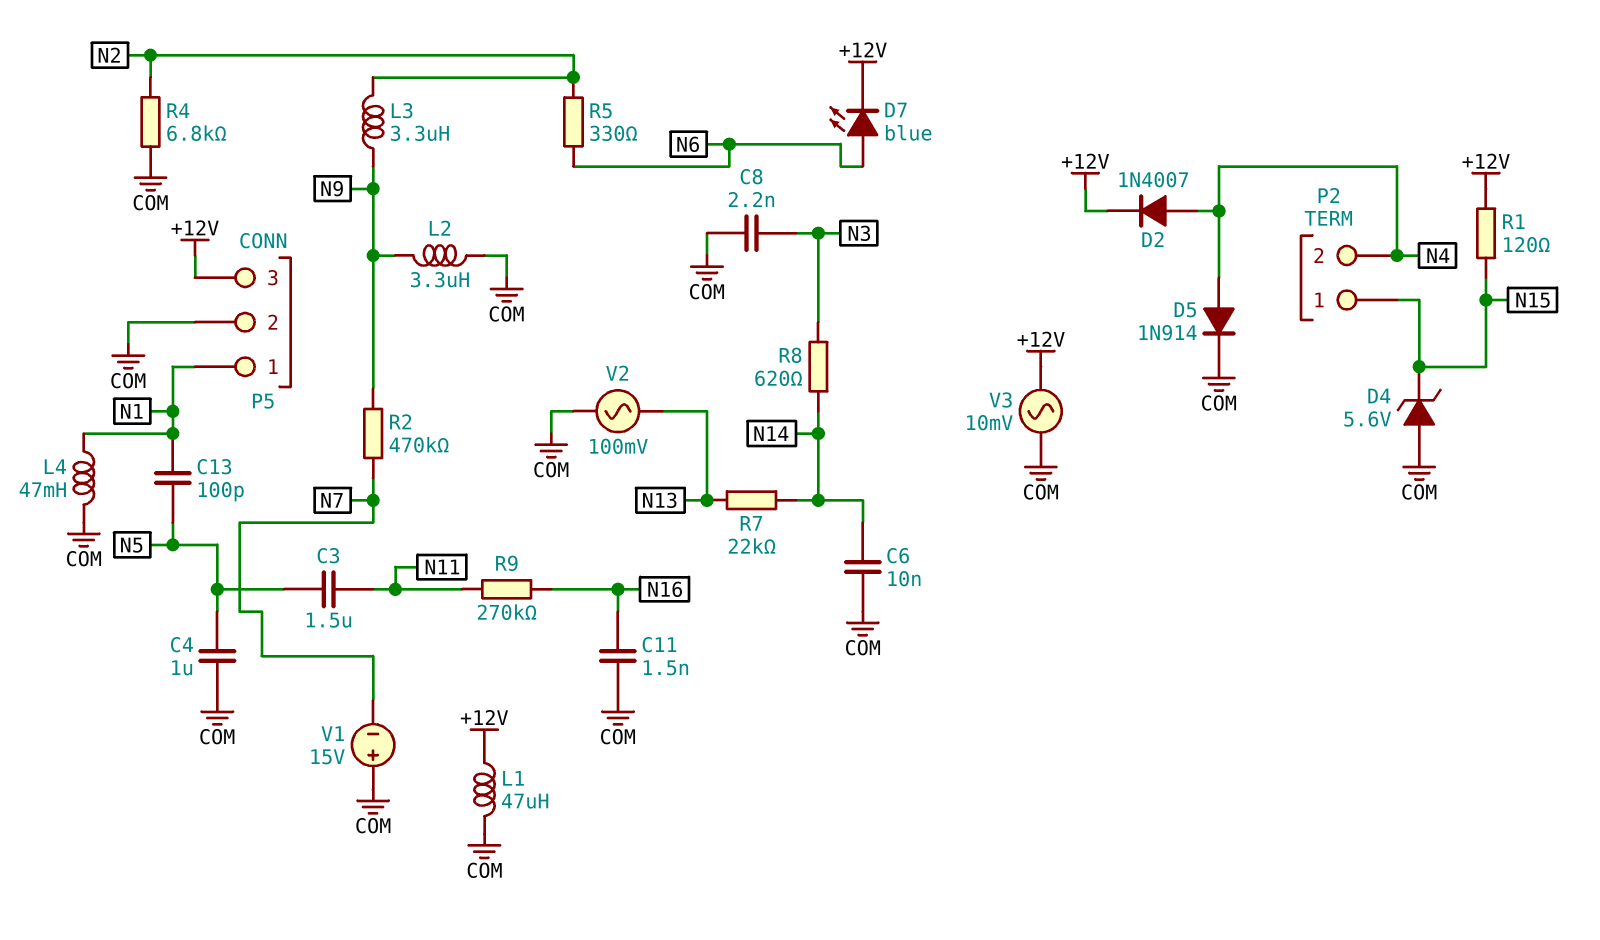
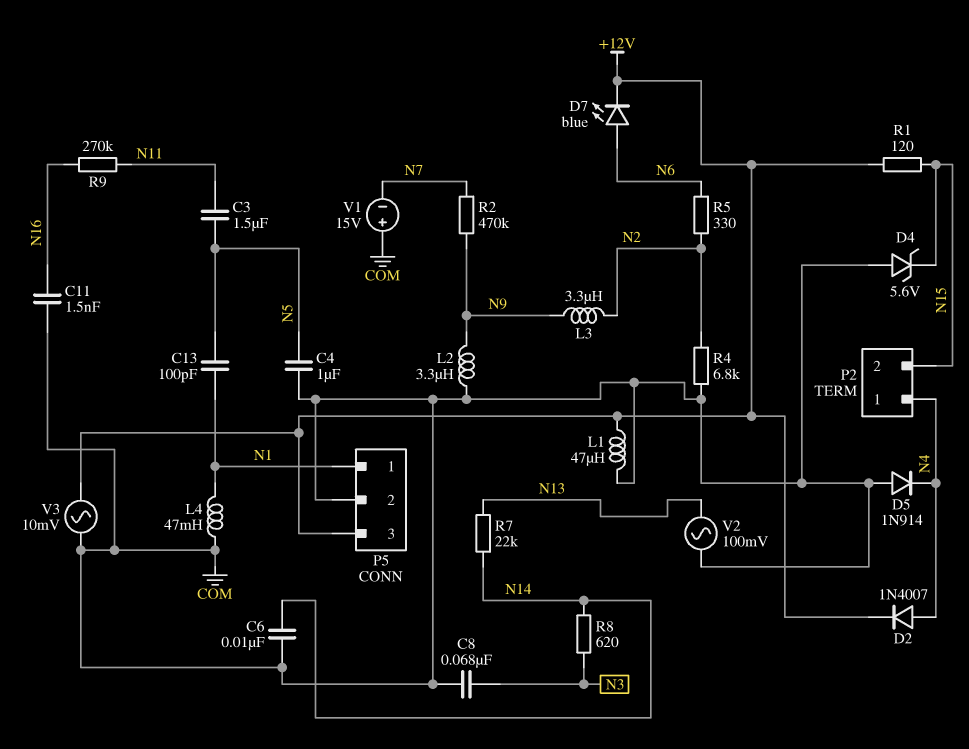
C8: 2.2nF (COM, N3) -> 68nF (COM, N3)
D5: diode 1N914 (A N4, K COM) -> diode 1N914 (A COM, K N4)
P2 pin 1: N15 -> N4
P2 pin 2: N4 -> N15

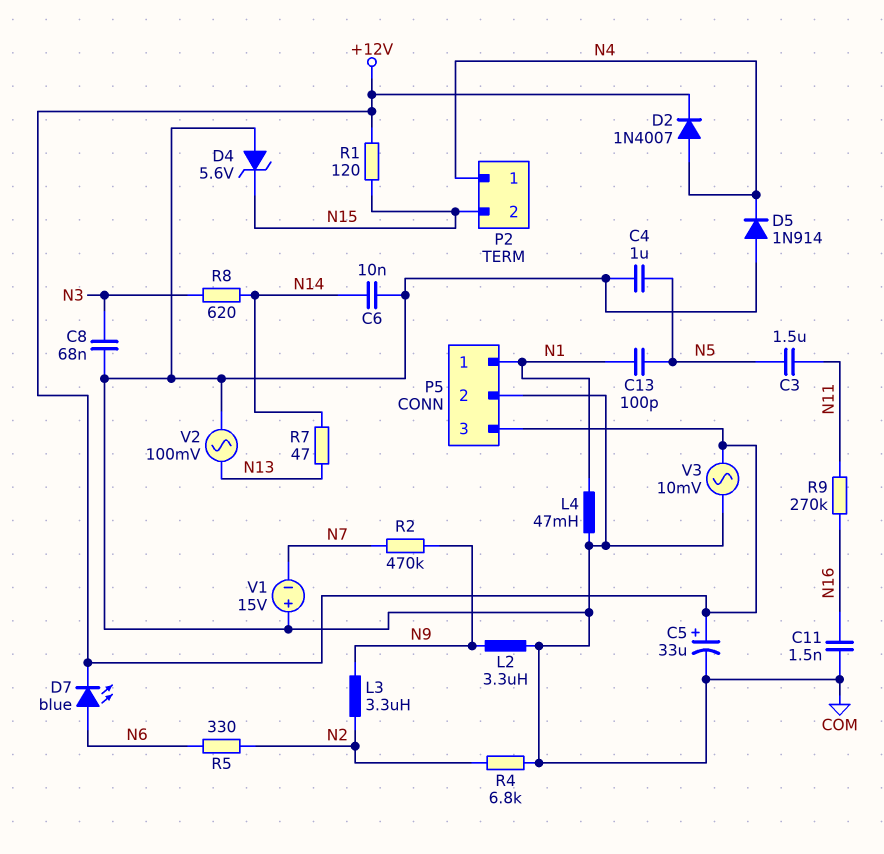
C5: none -> 33uF (plus +12V, minus COM)
L1: 47uH (+12V, COM) -> none
R7: 22k (N13, N14) -> 47 (N13, N14)

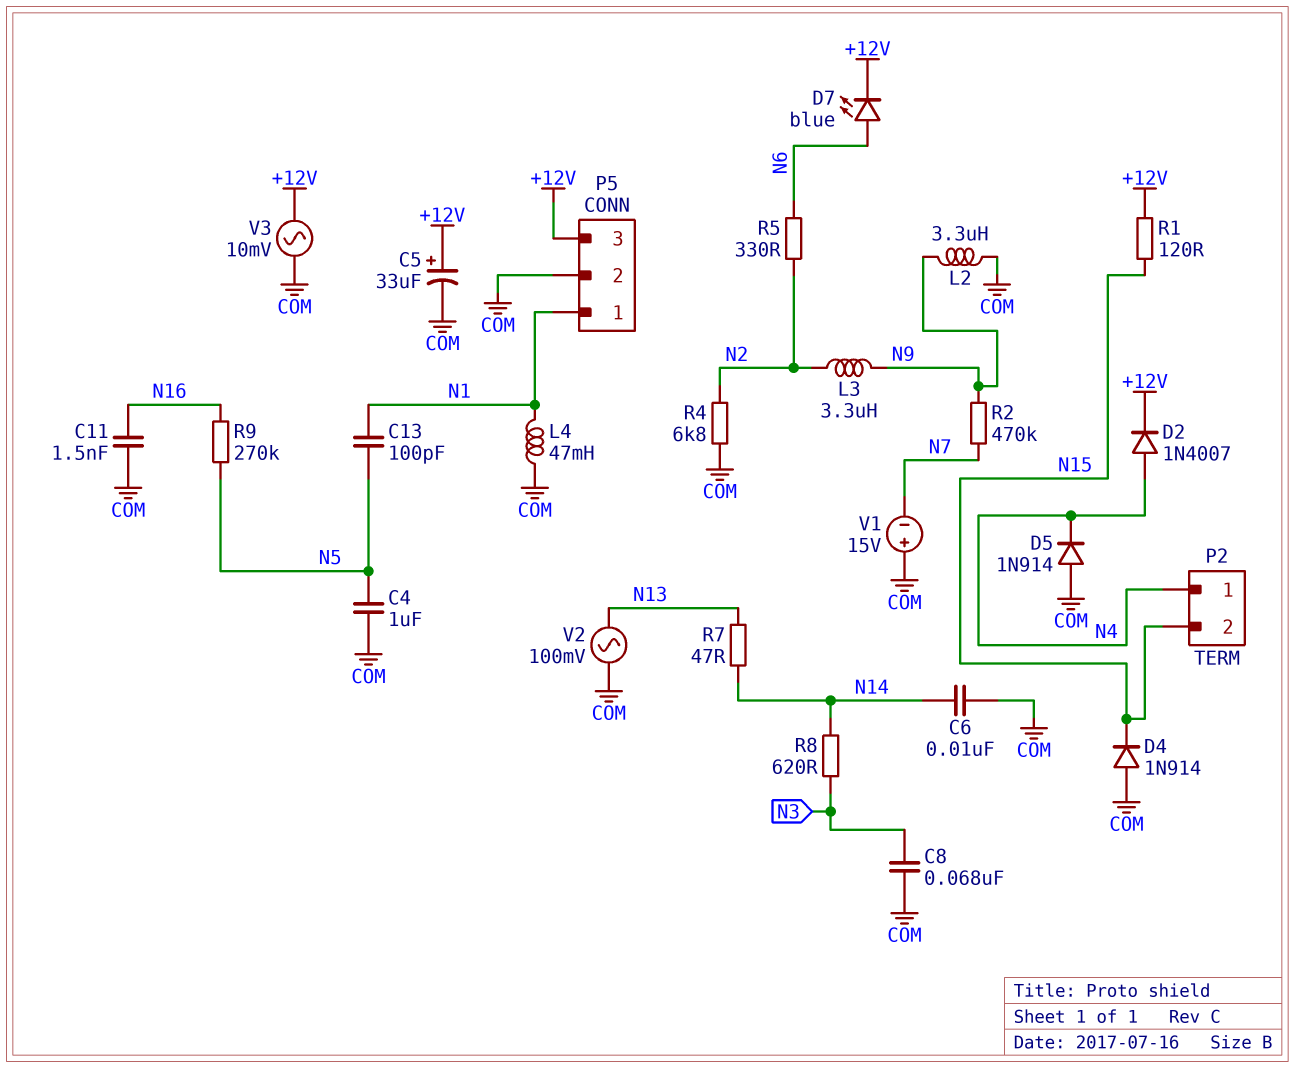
C3: 1.5uF (N5, N11) -> none
D4: zener 5.6V (A COM, K N15) -> diode 1N914 (A COM, K N15)
R9: 270k (N11, N16) -> 270k (N5, N16)

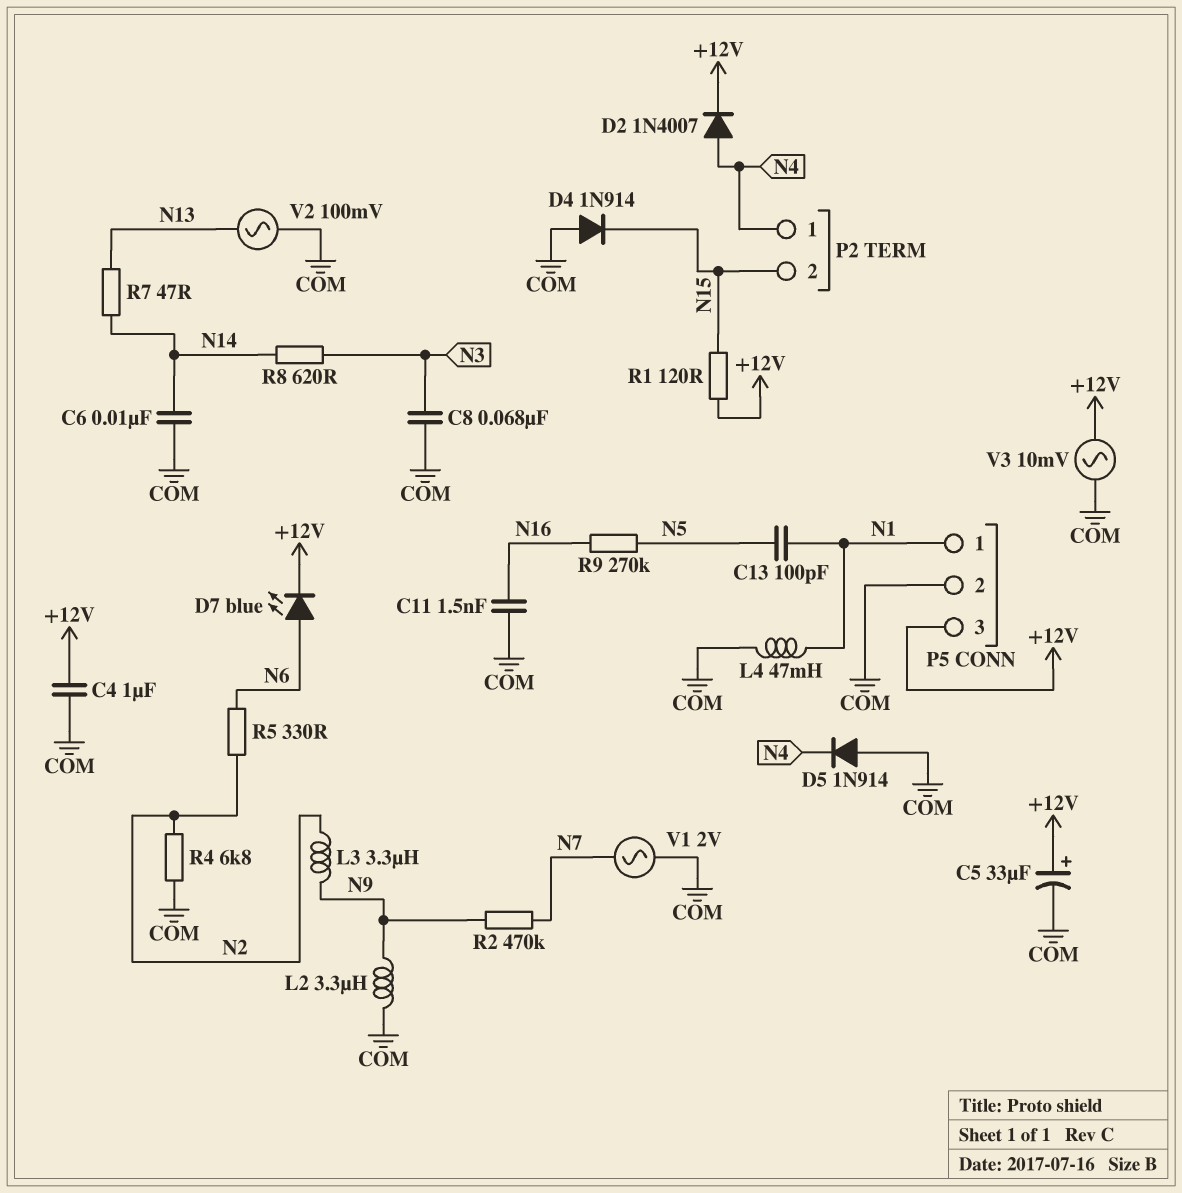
C4: 1uF (COM, N5) -> 1uF (+12V, COM)
V1: 15V (plus COM, minus N7) -> AC 2V (COM, N7)

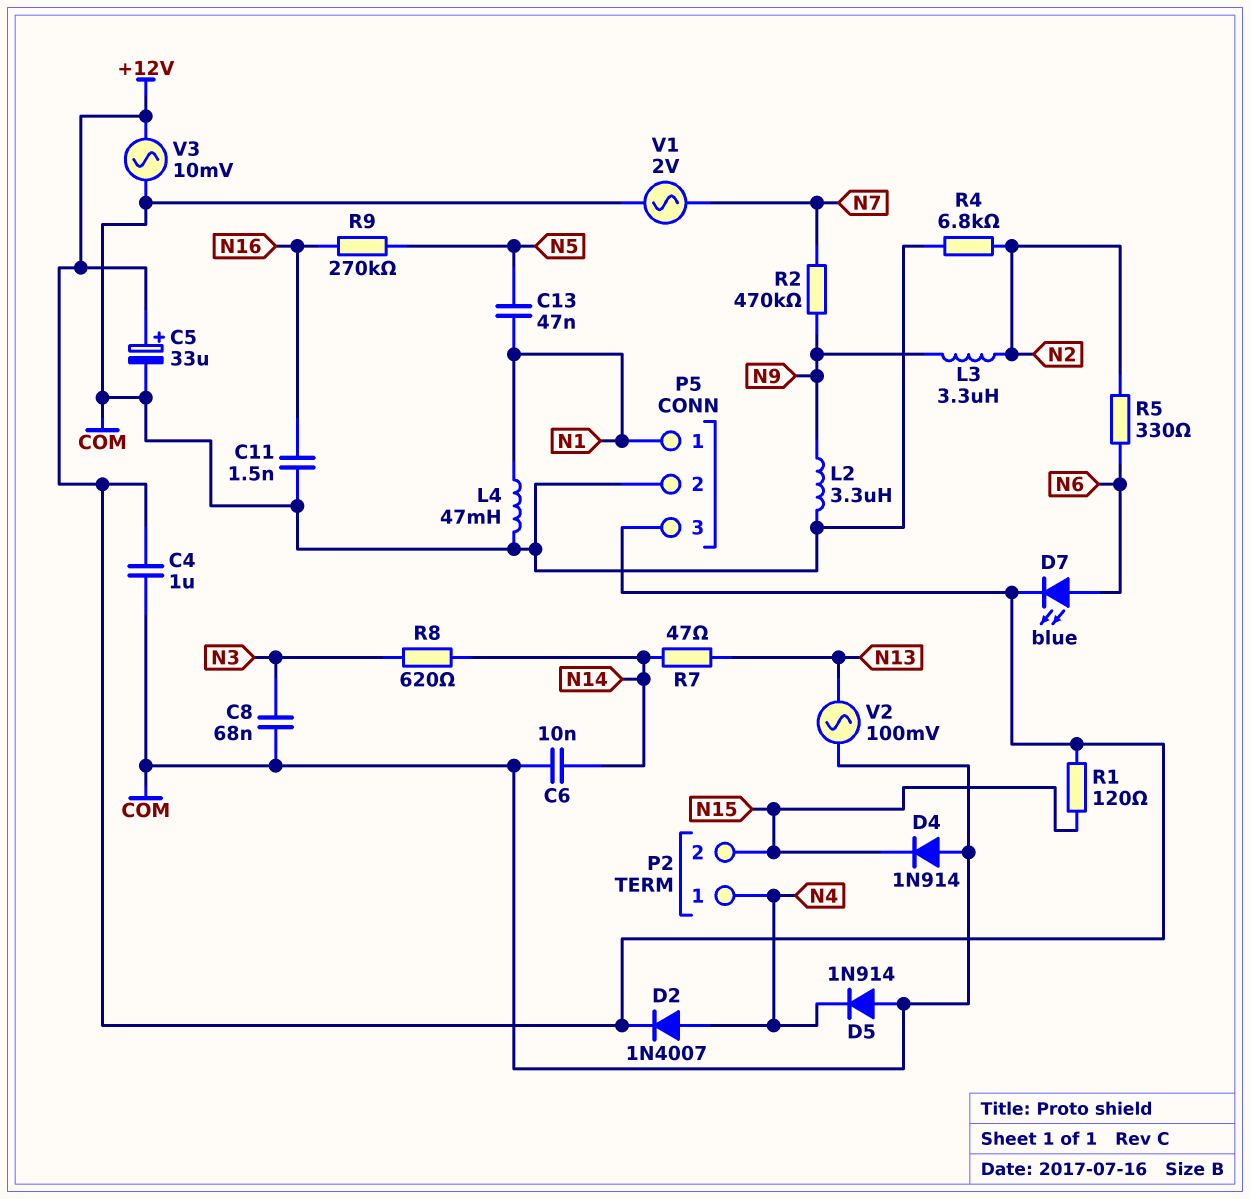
C13: 100pF (N1, N5) -> 47nF (N1, N5)

